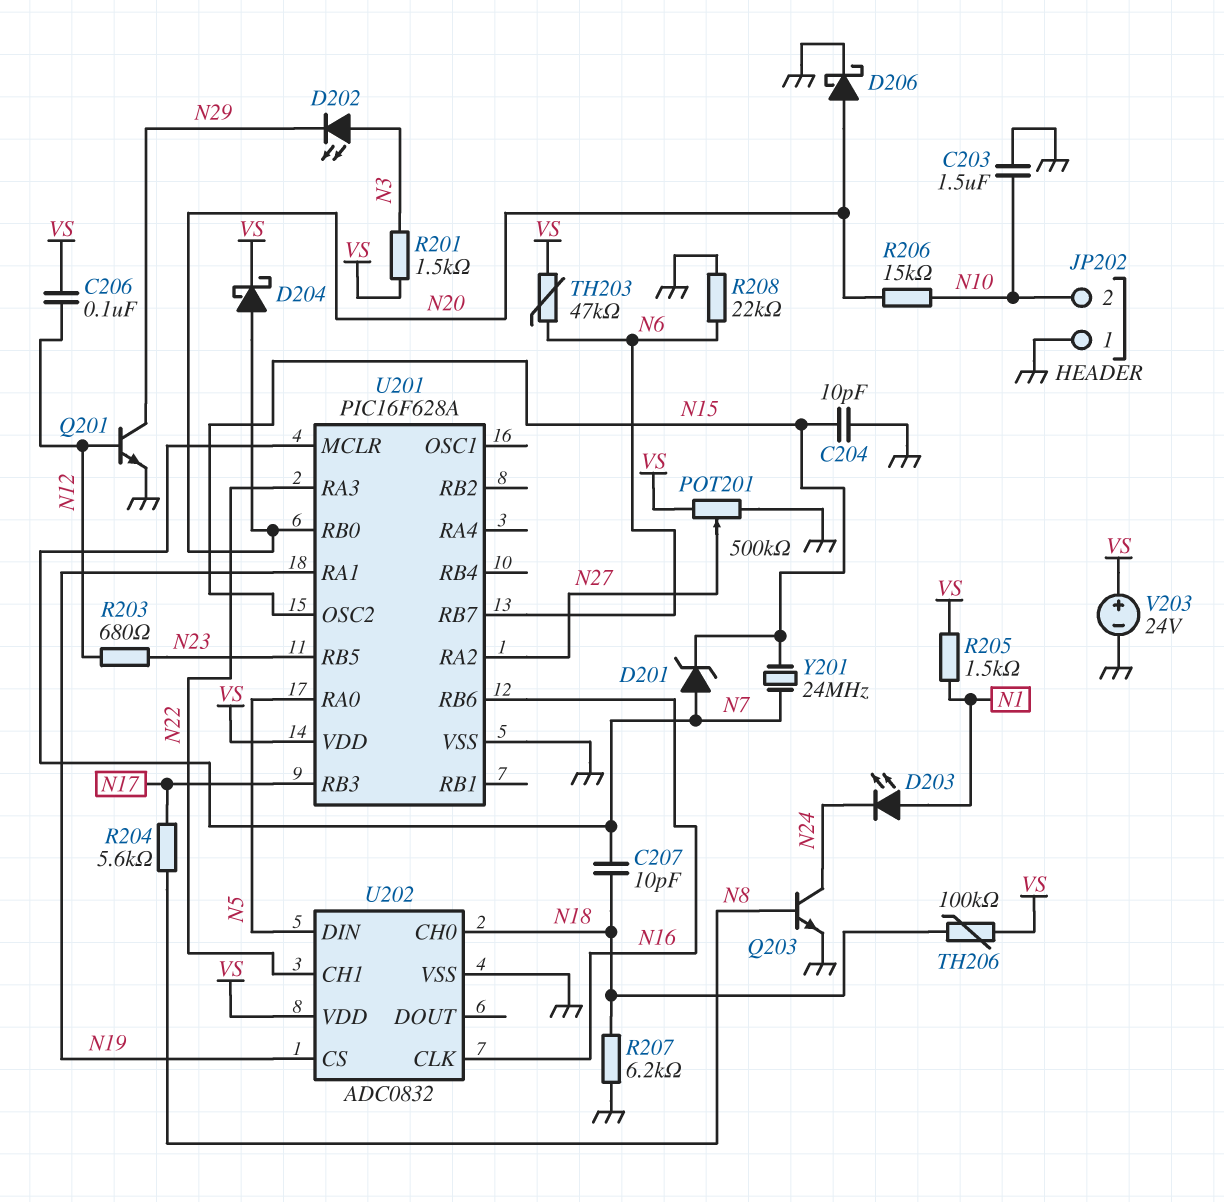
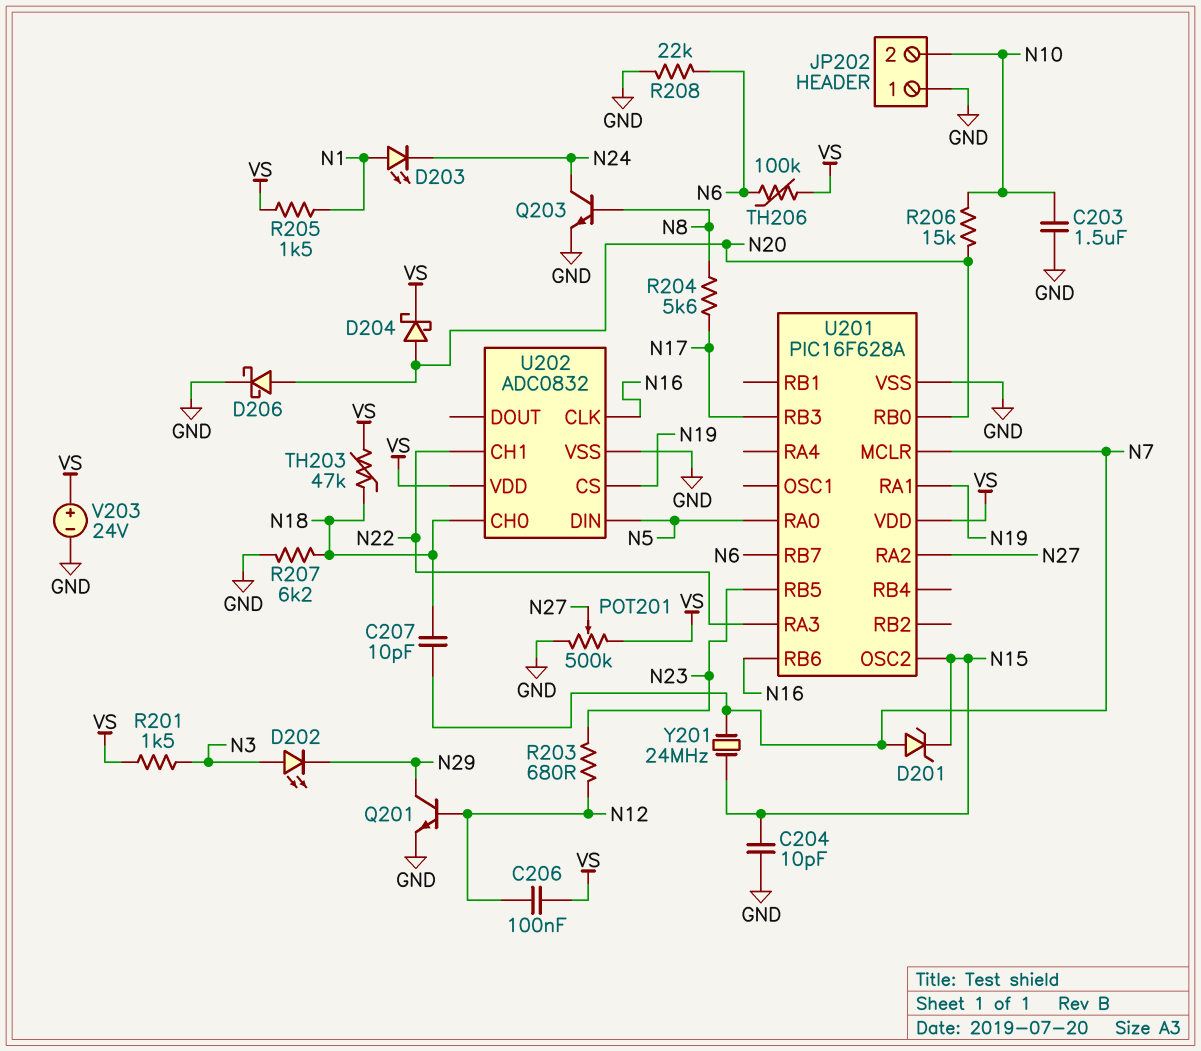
TH203: 47k (N6, VS) -> 47k (N18, VS)
TH206: 100k (N18, VS) -> 100k (N6, VS)

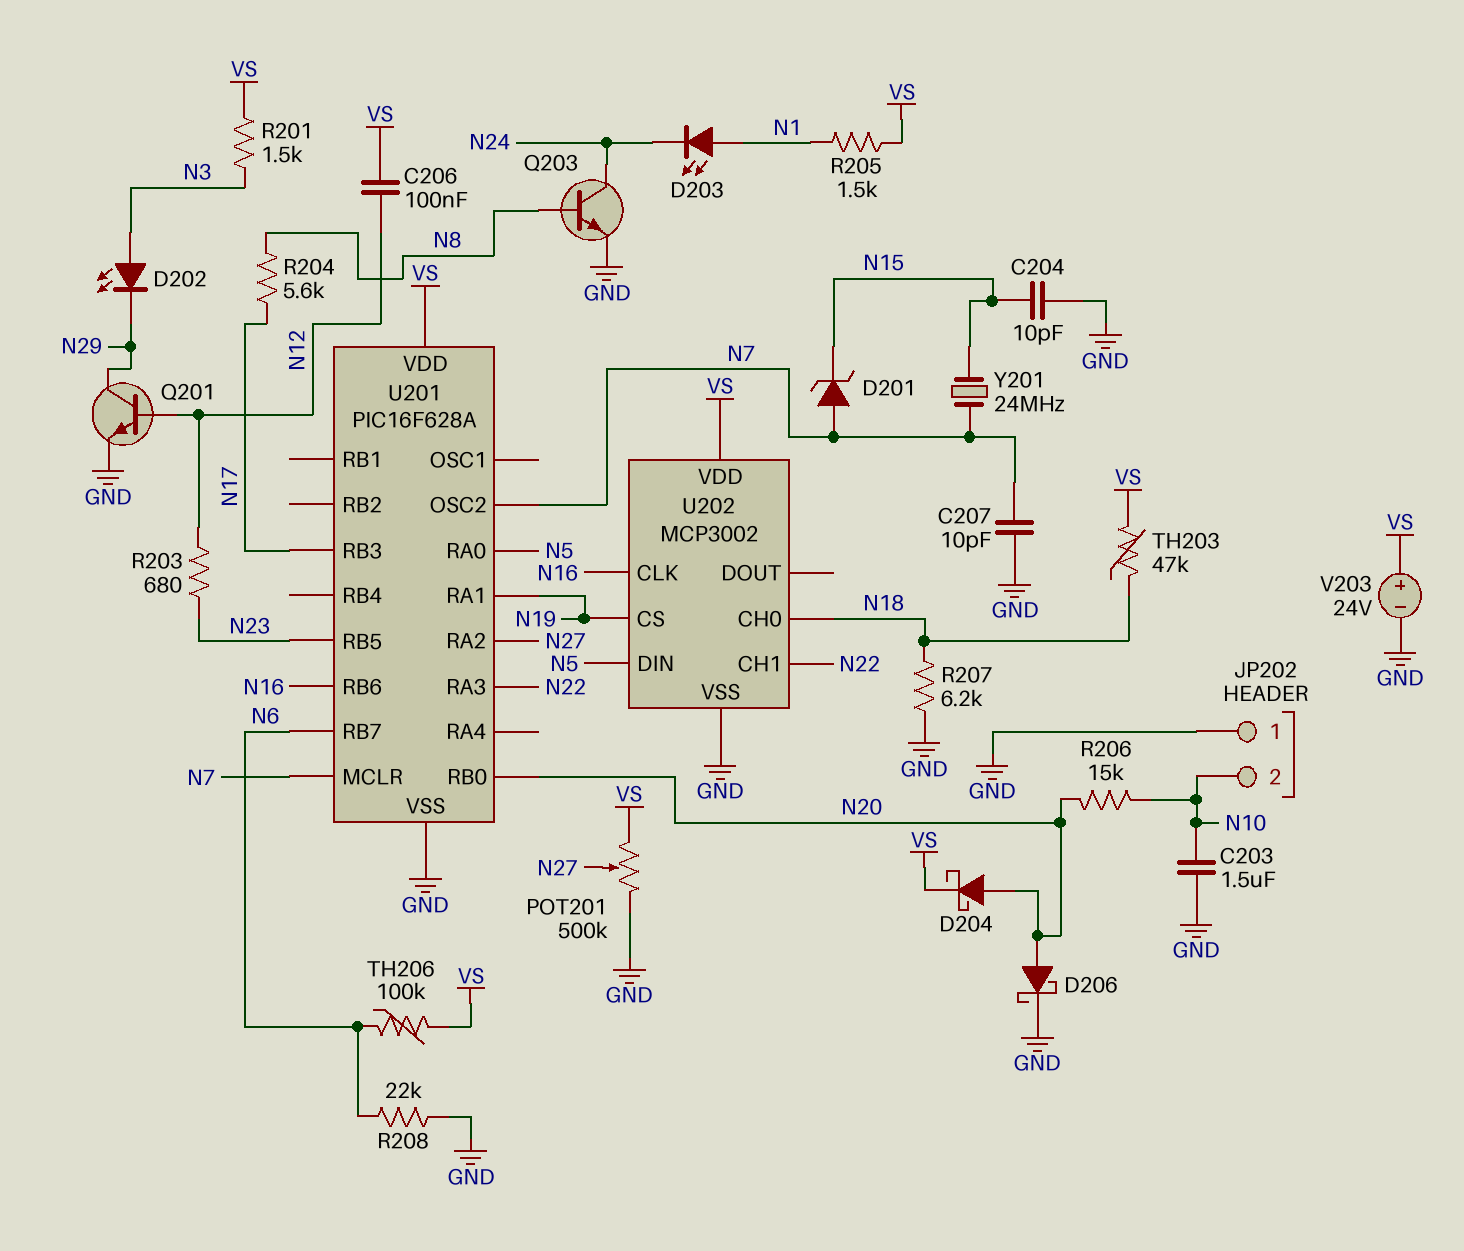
C207: 10pF (N7, N18) -> 10pF (GND, N7)
U201 pin OSC2: N15 -> N7
U202: ADC0832 -> MCP3002

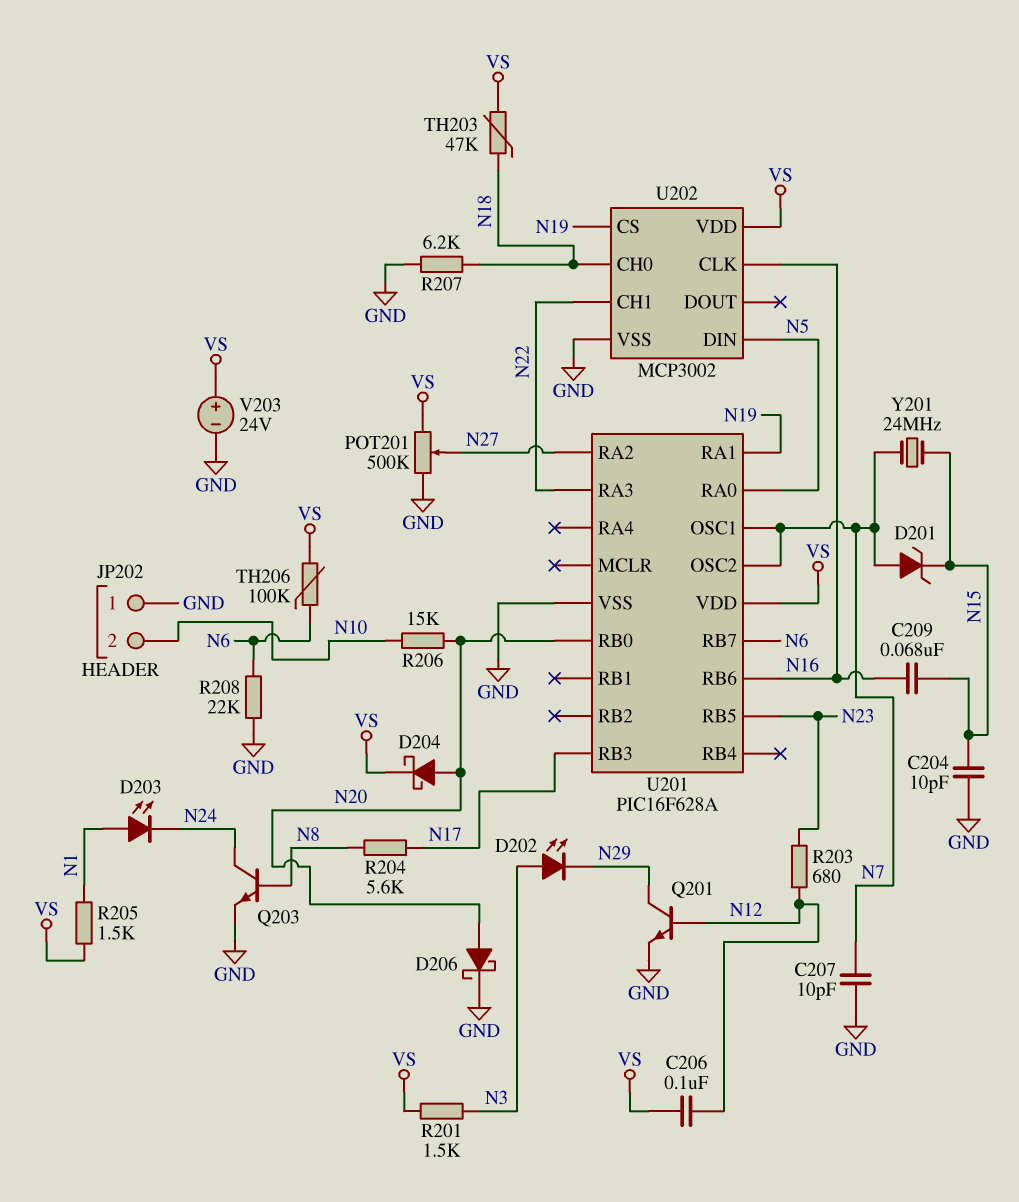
C203: 1.5uF (GND, N10) -> none
C209: none -> 68nF (N15, N16)
U201 pin MCLR: N7 -> none
U201 pin OSC1: none -> N7

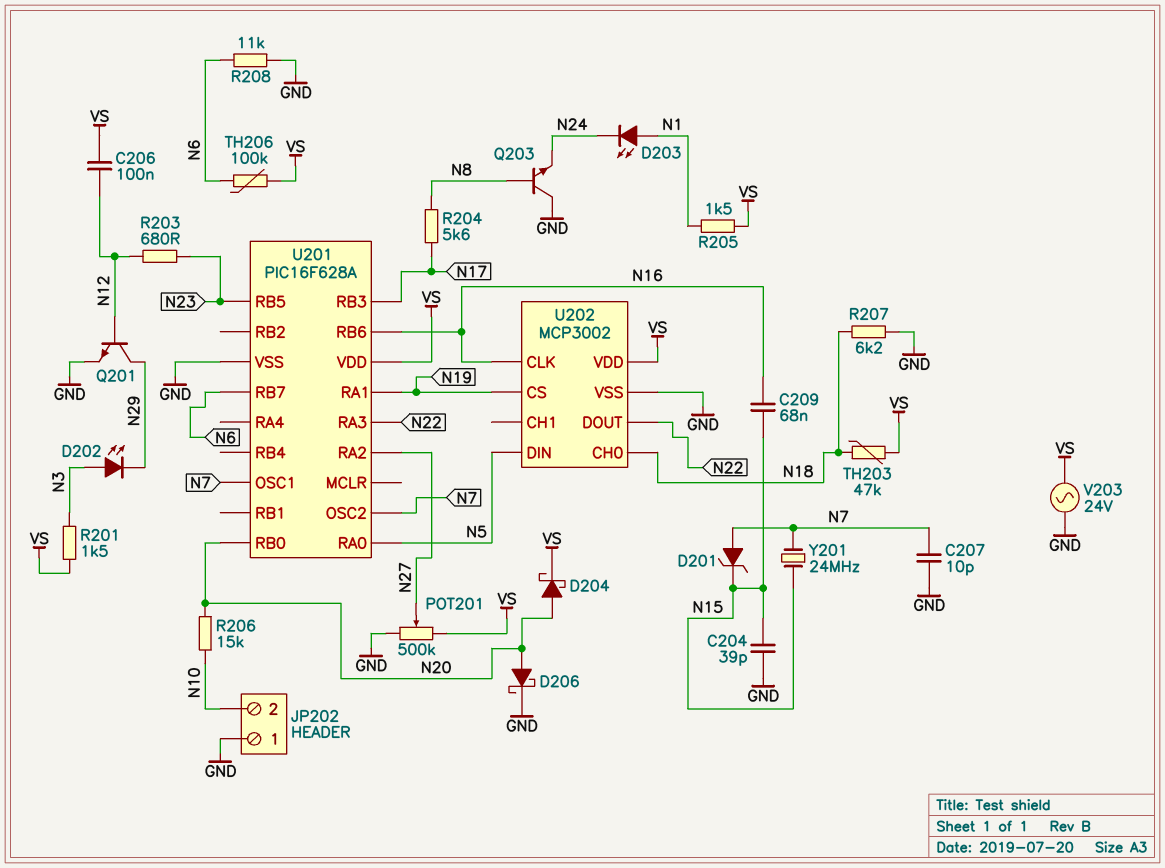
C204: 10pF (GND, N15) -> 39pF (GND, N15)
Q203: NPN (B N8, C N24, E GND) -> NPN (B N8, C GND, E N24)
R208: 22k (GND, N6) -> 11k (GND, N6)
U202 pin CH1: N22 -> none
U202 pin DOUT: none -> N22
V203: 24V (plus VS, minus GND) -> AC 24V (GND, VS)

